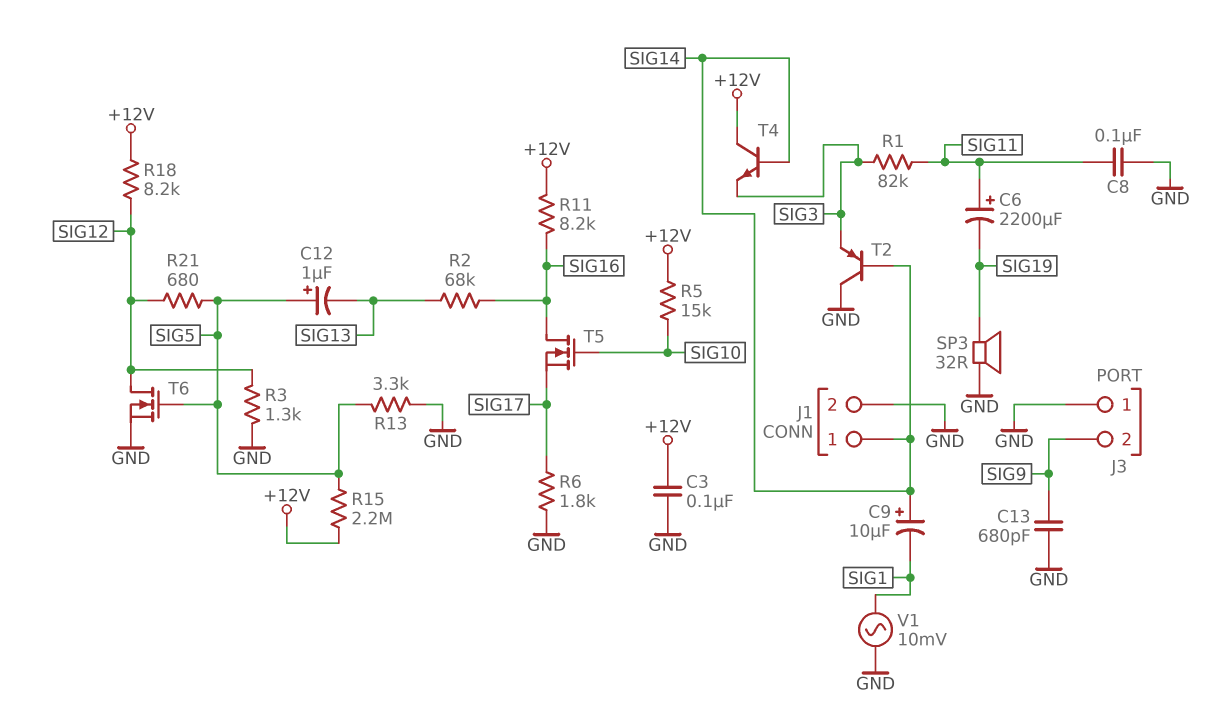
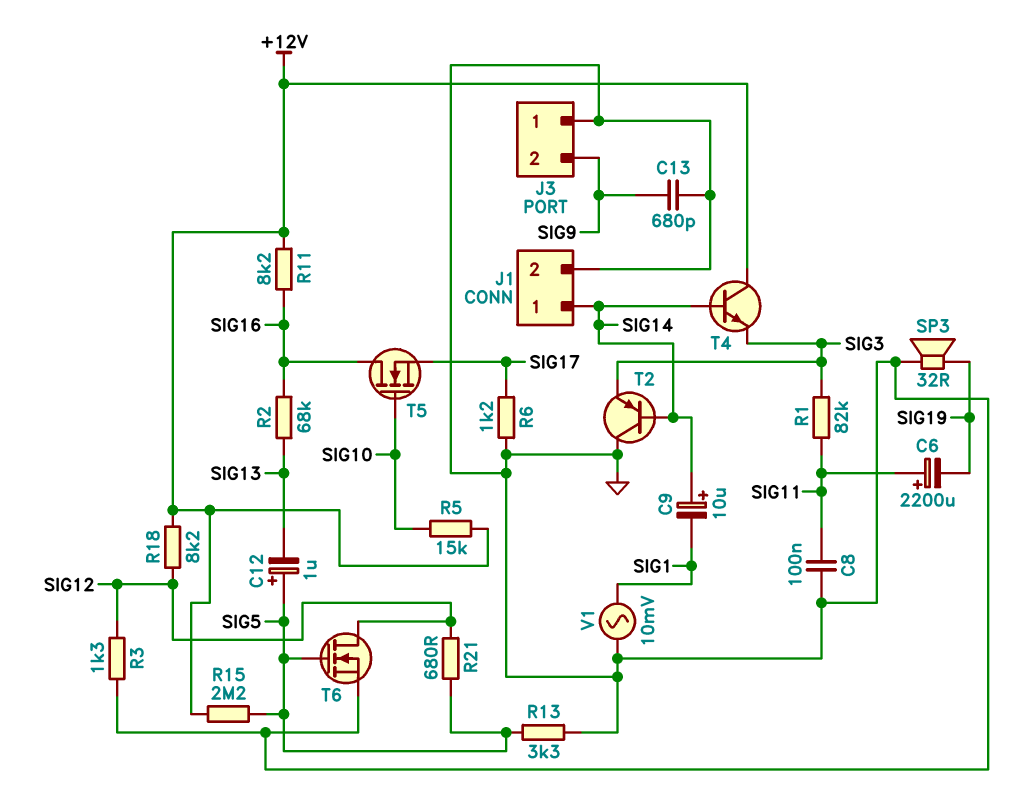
C3: 100nF (+12V, GND) -> none
R6: 1.8k (GND, SIG17) -> 1.2k (GND, SIG17)

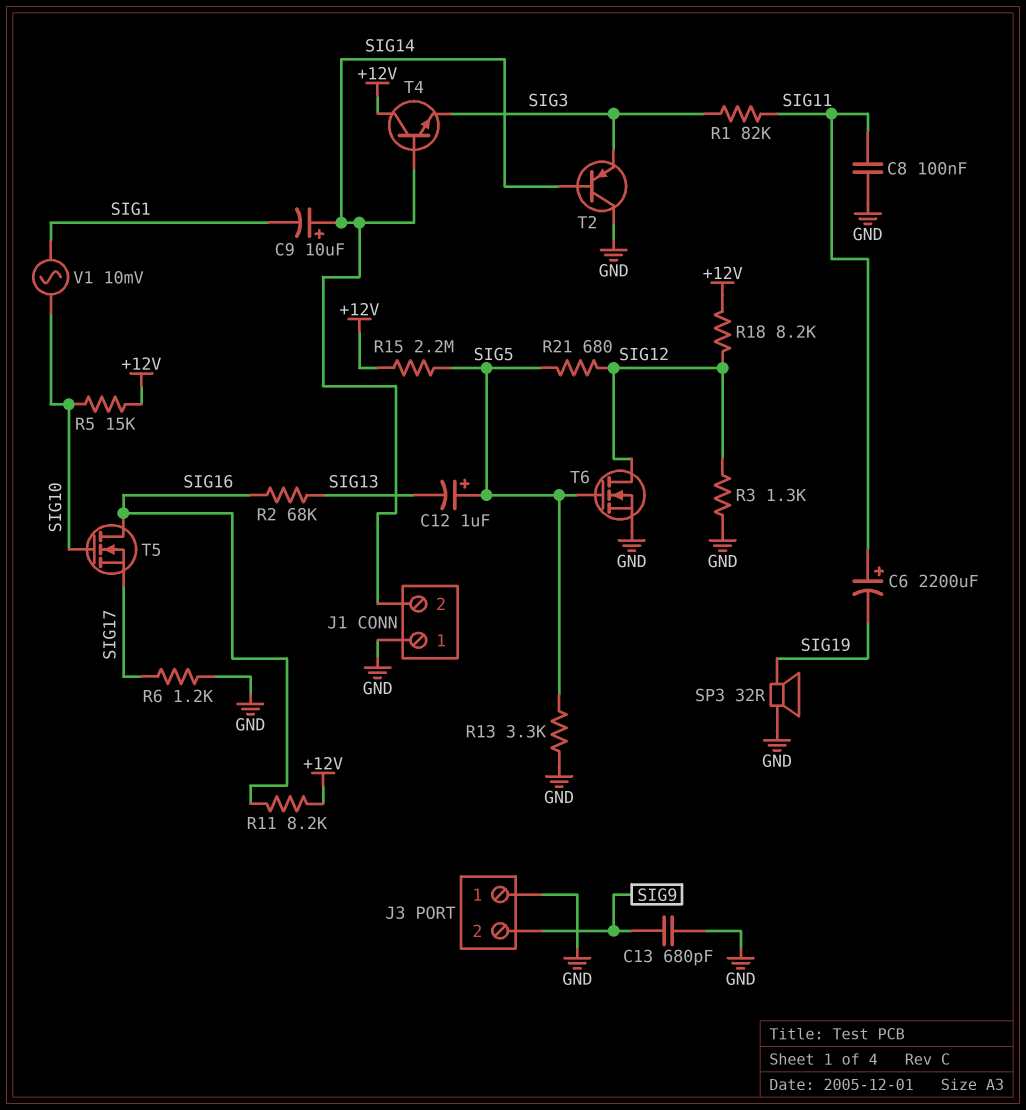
J1 pin 1: SIG14 -> GND
J1 pin 2: GND -> SIG14
V1: AC 10mV (GND, SIG1) -> AC 10mV (SIG1, SIG10)

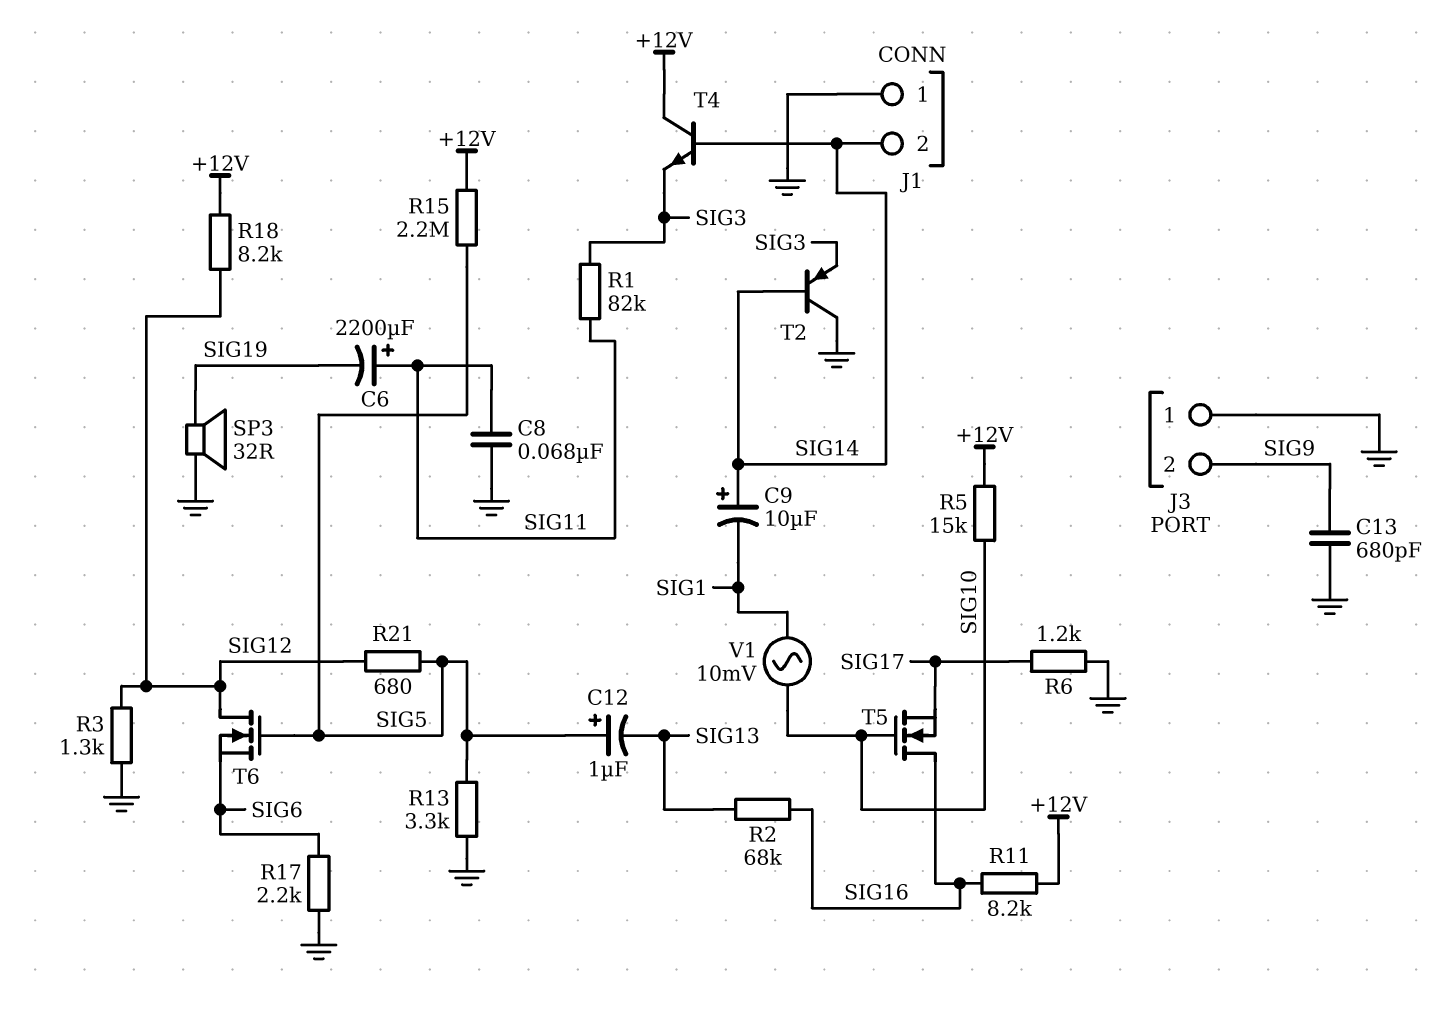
C8: 100nF (GND, SIG11) -> 68nF (GND, SIG11)
R17: none -> 2.2k (GND, SIG6)
T6: NMOS (G SIG5, D SIG12, S GND) -> NMOS (G SIG5, D SIG12, S SIG6)

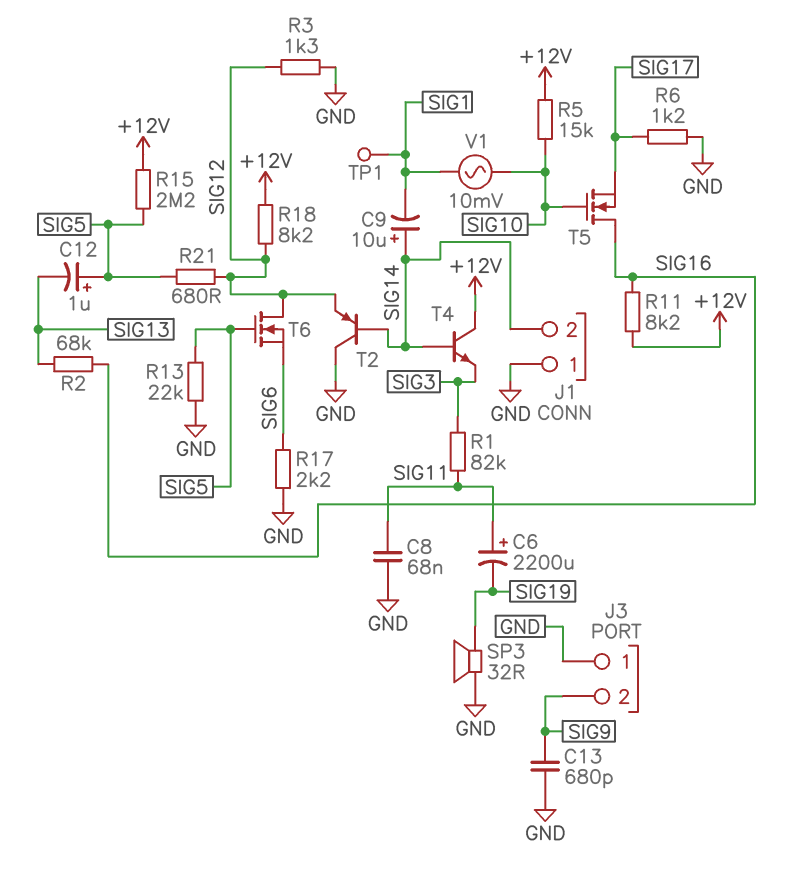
R13: 3.3k (GND, SIG5) -> 22k (GND, SIG5)
T2: PNP (B SIG14, C GND, E SIG3) -> PNP (B SIG14, C GND, E SIG12)
TP1: none -> test point (SIG1)

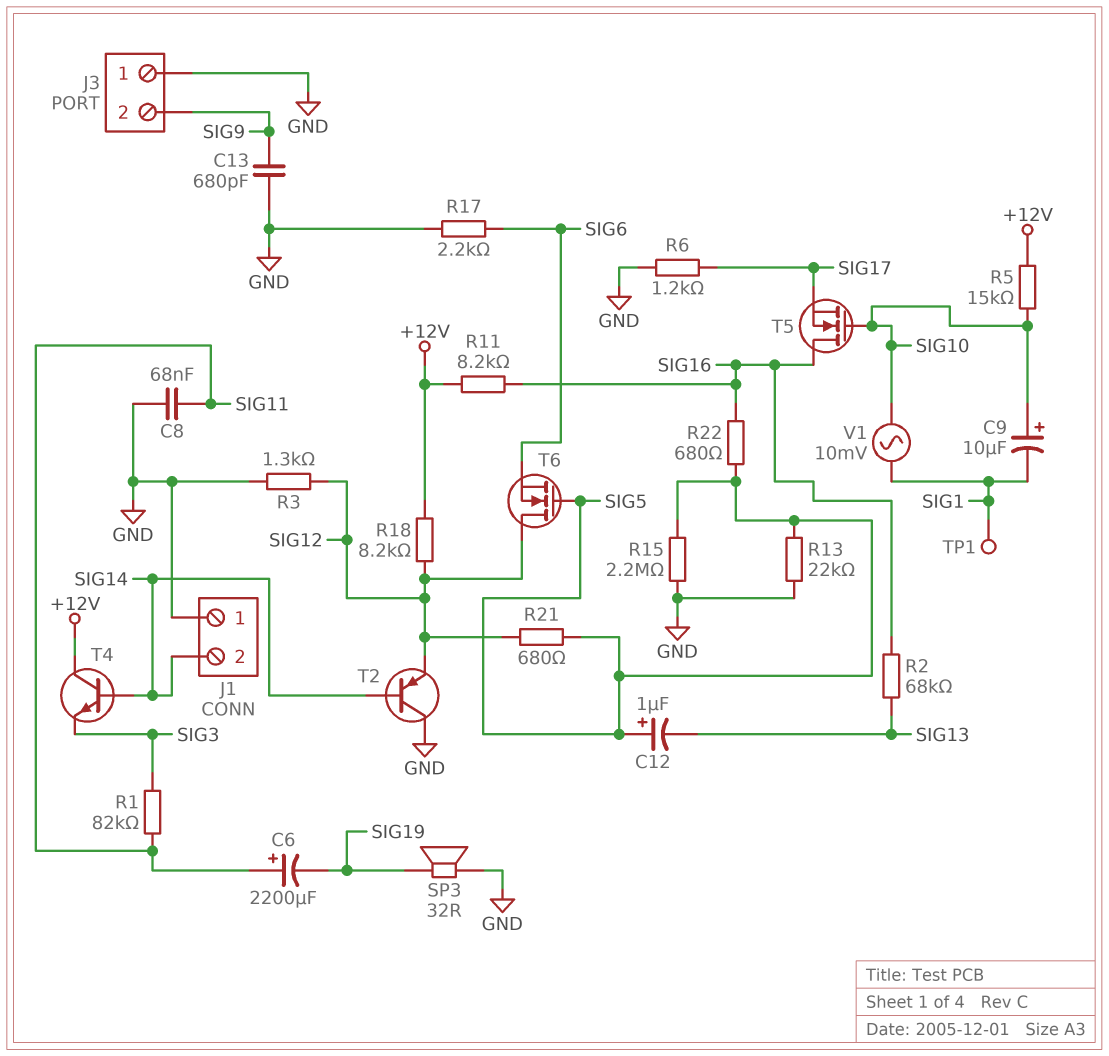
C9: 10uF (plus SIG14, minus SIG1) -> 10uF (plus SIG10, minus SIG1)
R15: 2.2M (+12V, SIG5) -> 2.2M (GND, SIG5)
R22: none -> 680 (SIG5, SIG16)

